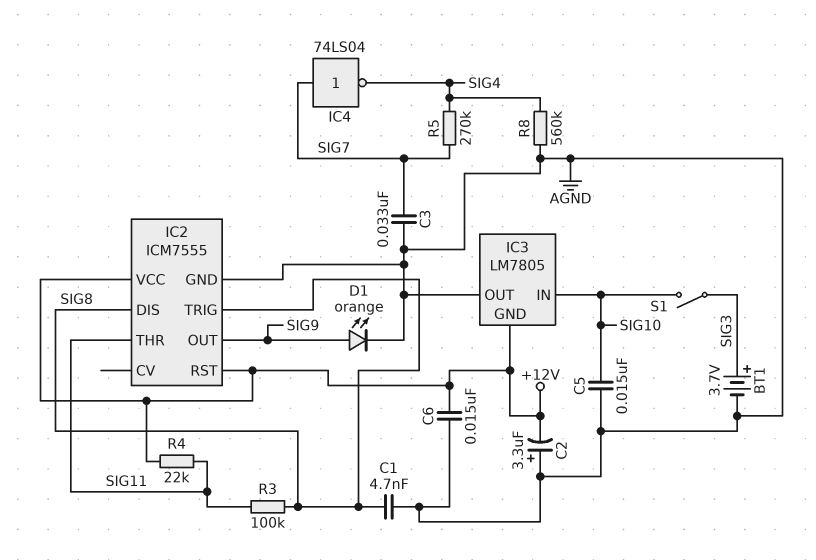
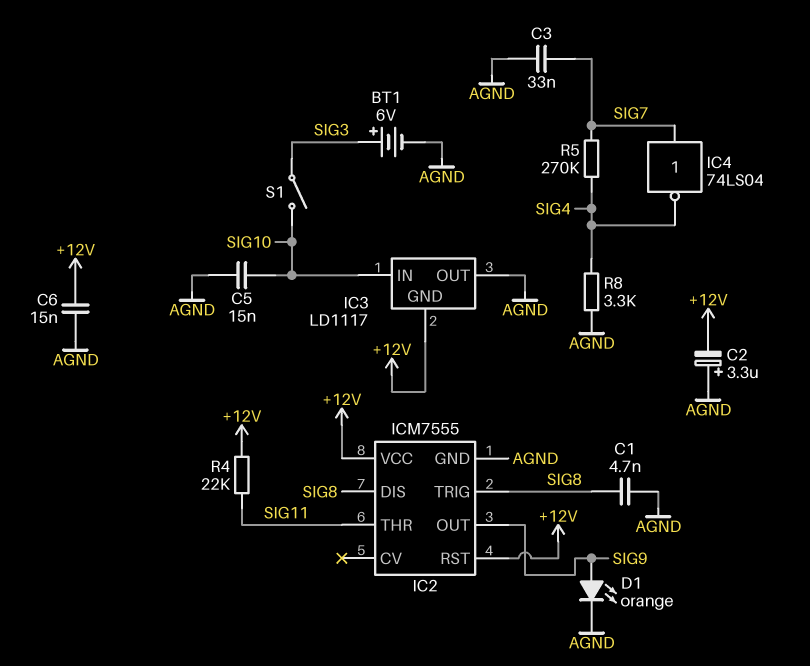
BT1: 3.7V (plus SIG3, minus AGND) -> 6V (plus SIG3, minus AGND)
IC3: LM7805 -> LD1117
R3: 100k (SIG8, SIG11) -> none
R8: 560k (AGND, SIG4) -> 3.3k (AGND, SIG4)

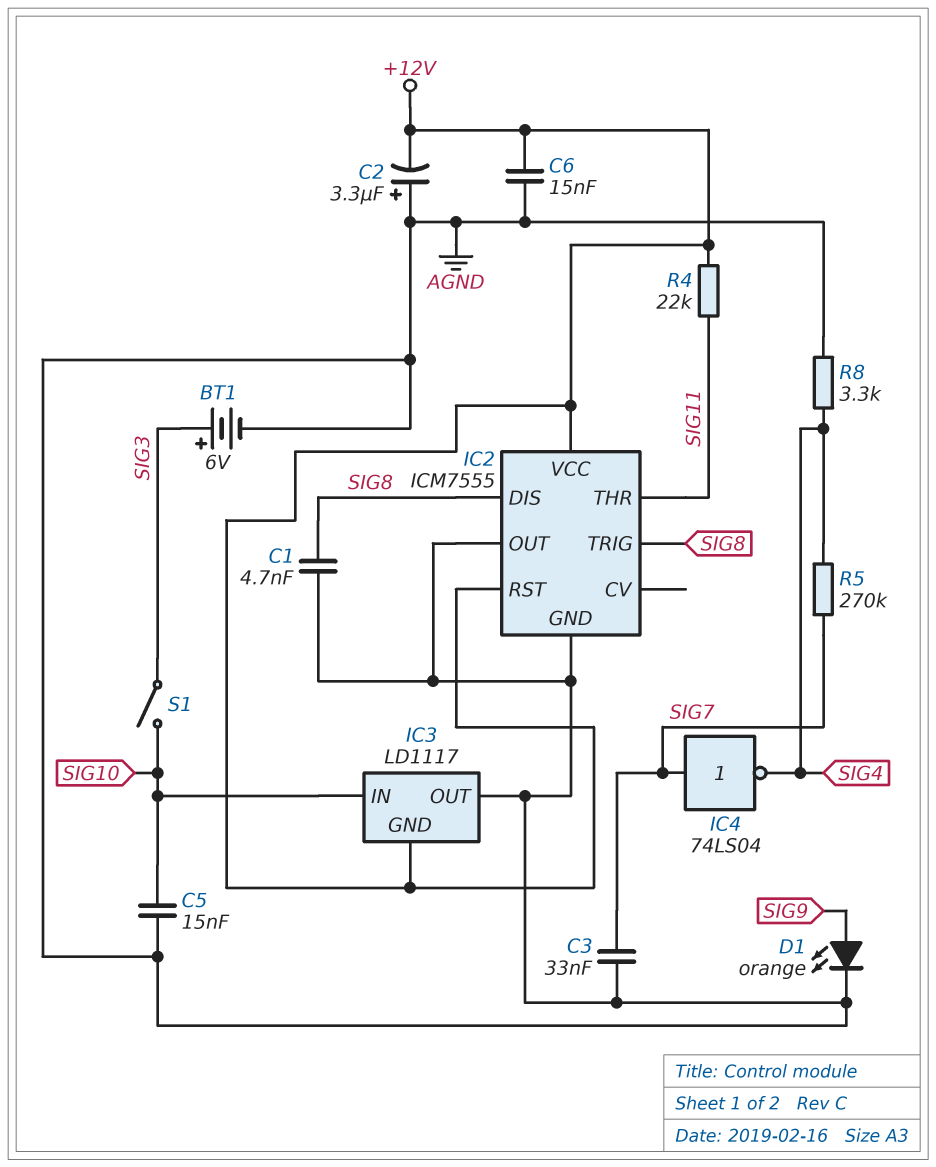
IC2 pin OUT: SIG9 -> AGND

